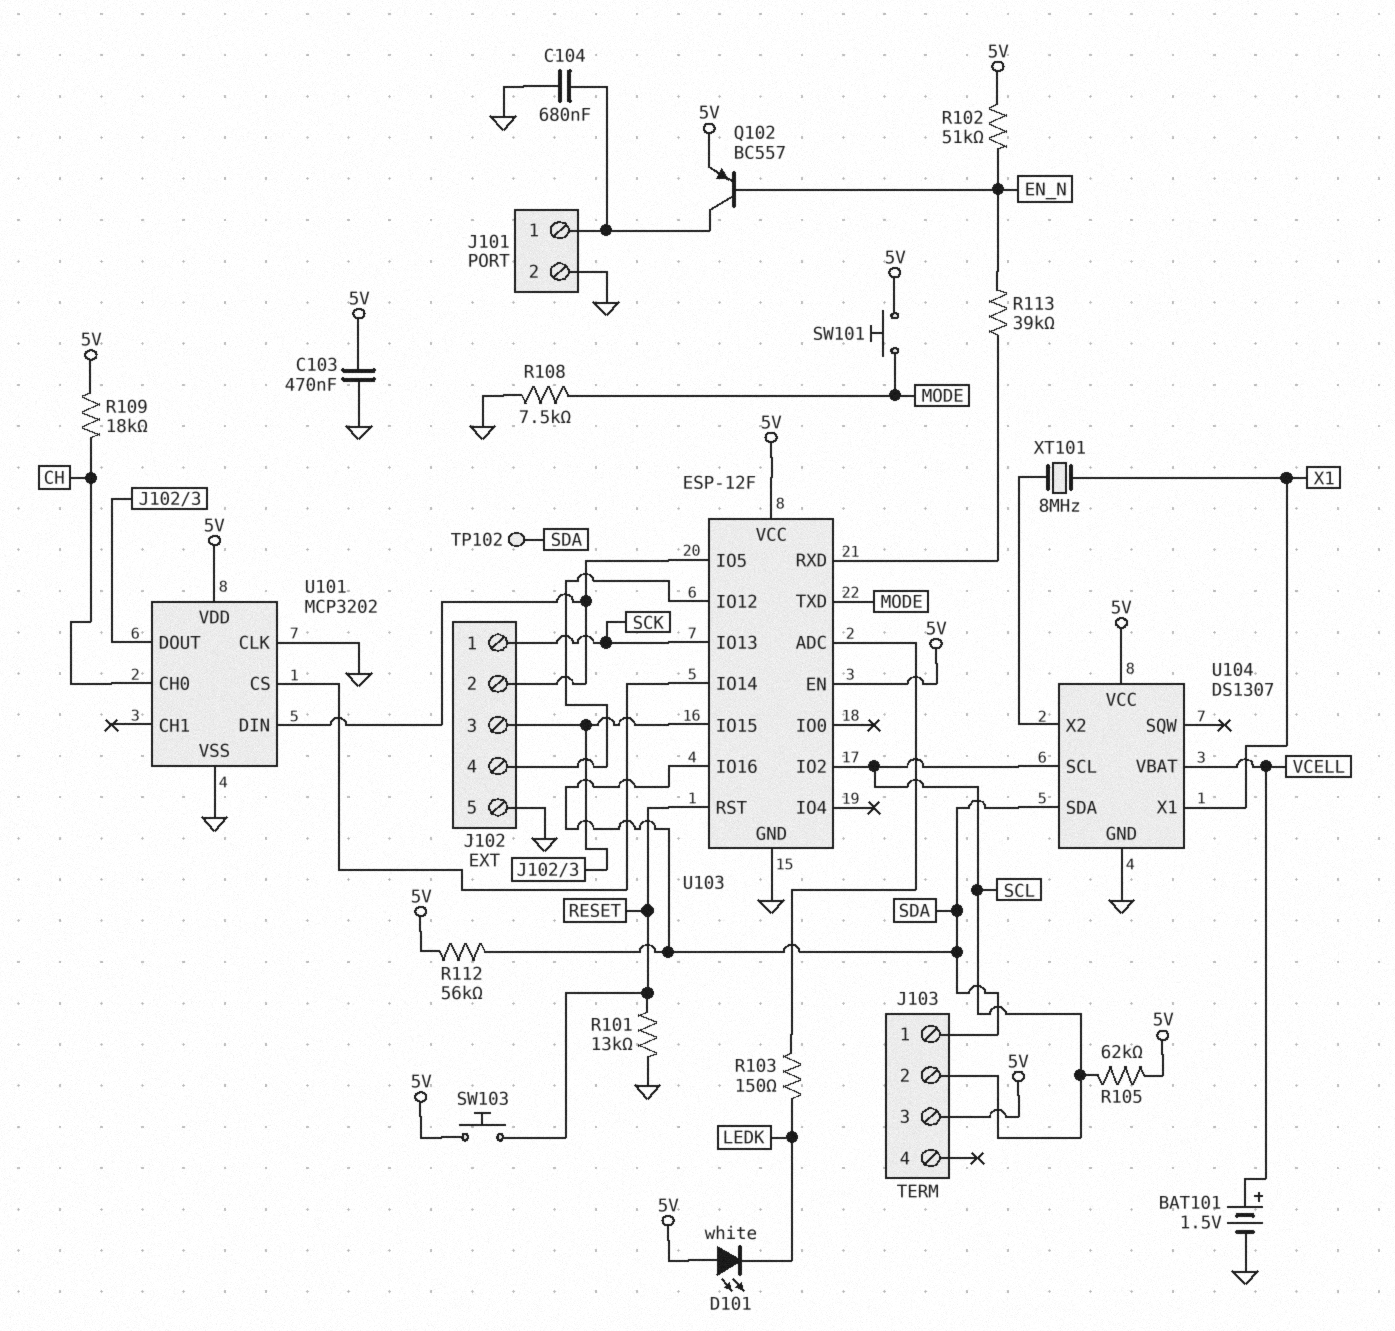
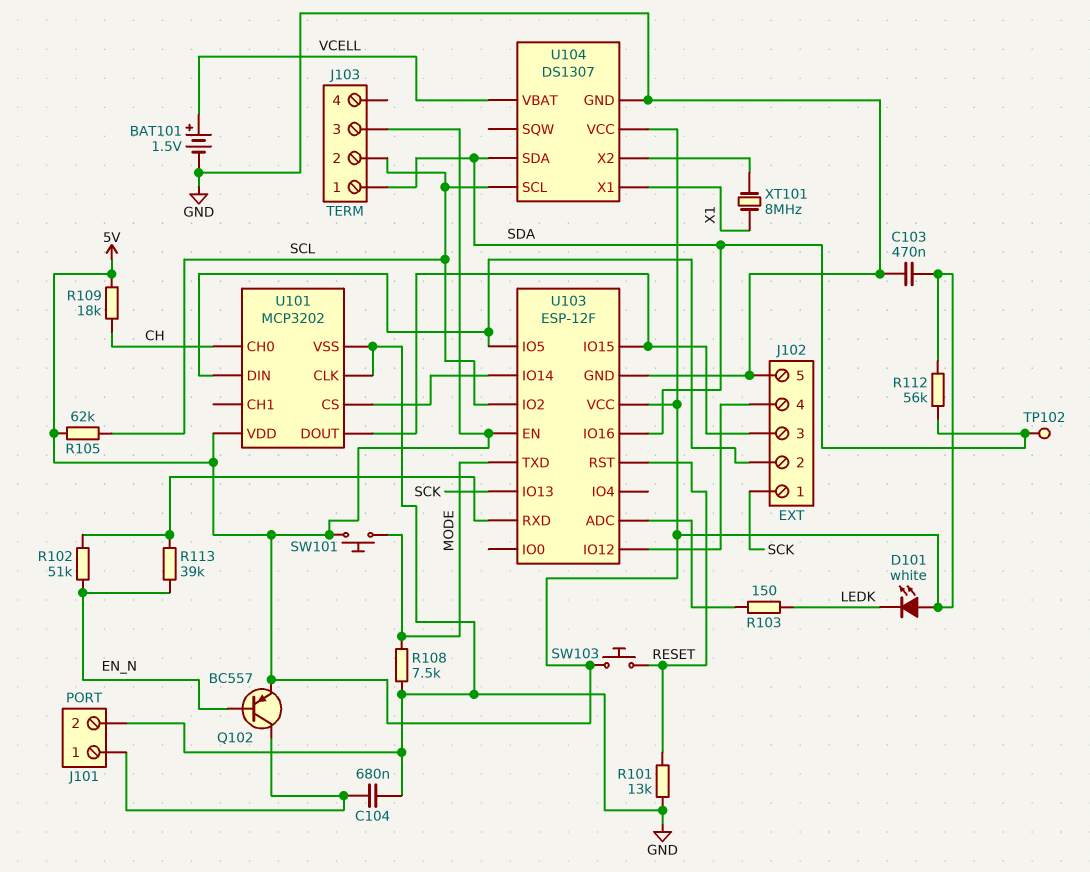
R102: 51k (5V, EN_N) -> 51k (EN_N, U103/RXD)

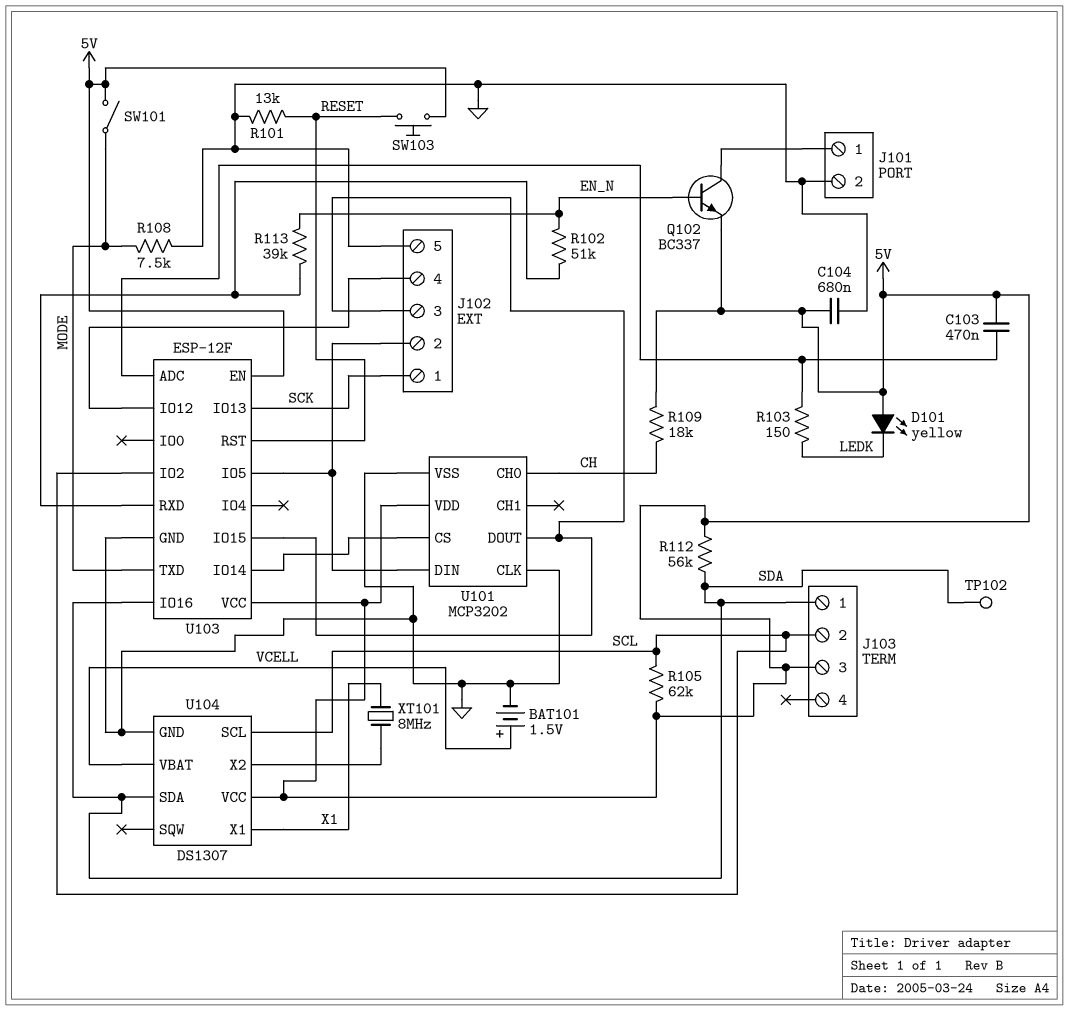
C103: 470nF (5V, GND) -> 470nF (5V, U103/ADC)
C104: 680nF (GND, J101/1) -> 680nF (5V, GND)
D101: LED white (A 5V, K LEDK) -> LED yellow (A 5V, K LEDK)
Q102: PNP BC557 (B EN_N, C J101/1, E 5V) -> NPN BC337 (B EN_N, C J101/1, E 5V)
SW101: button (5V, MODE) -> switch (5V, MODE)

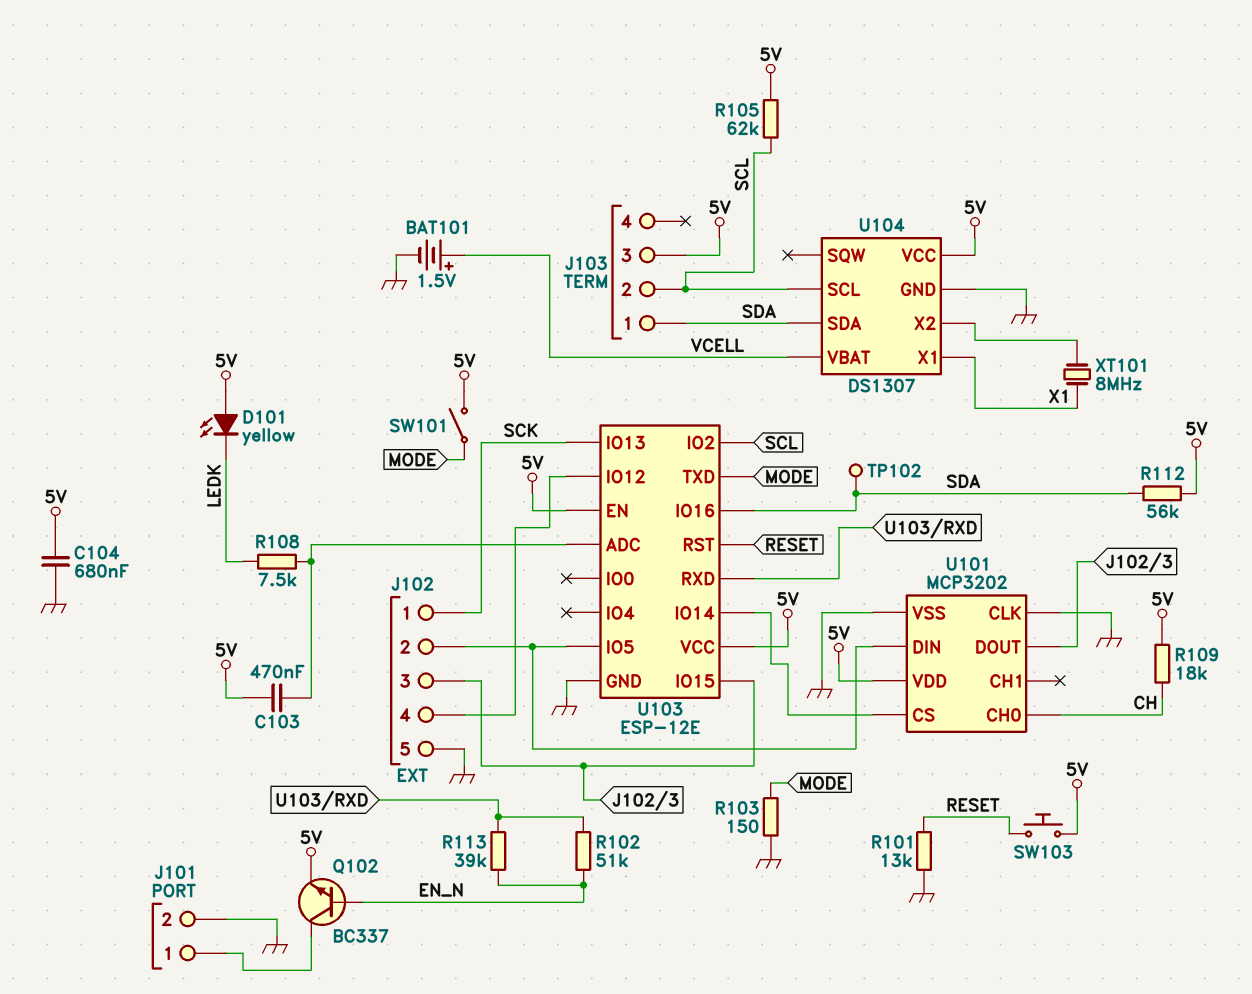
R103: 150 (LEDK, U103/ADC) -> 150 (GND, MODE)
R108: 7.5k (GND, MODE) -> 7.5k (LEDK, U103/ADC)
U103: ESP-12F -> ESP-12E

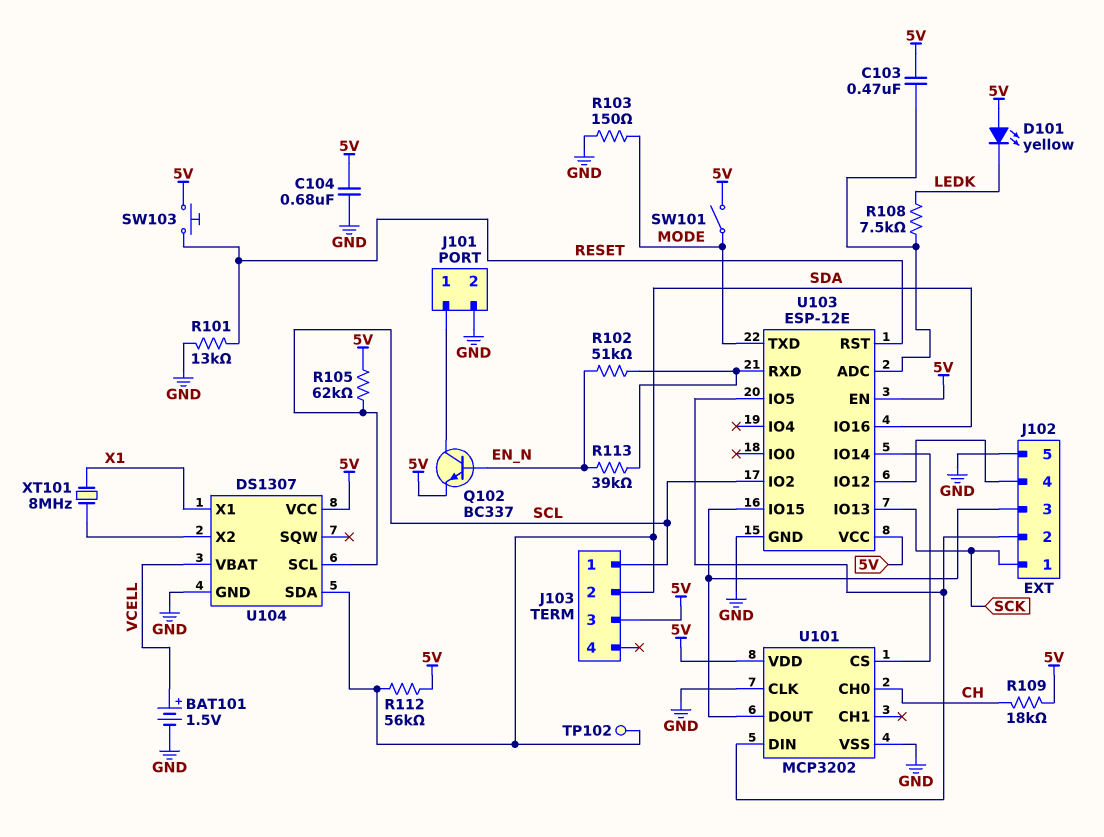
J103 pin 1: SDA -> SCL
J103 pin 2: SCL -> SDA

